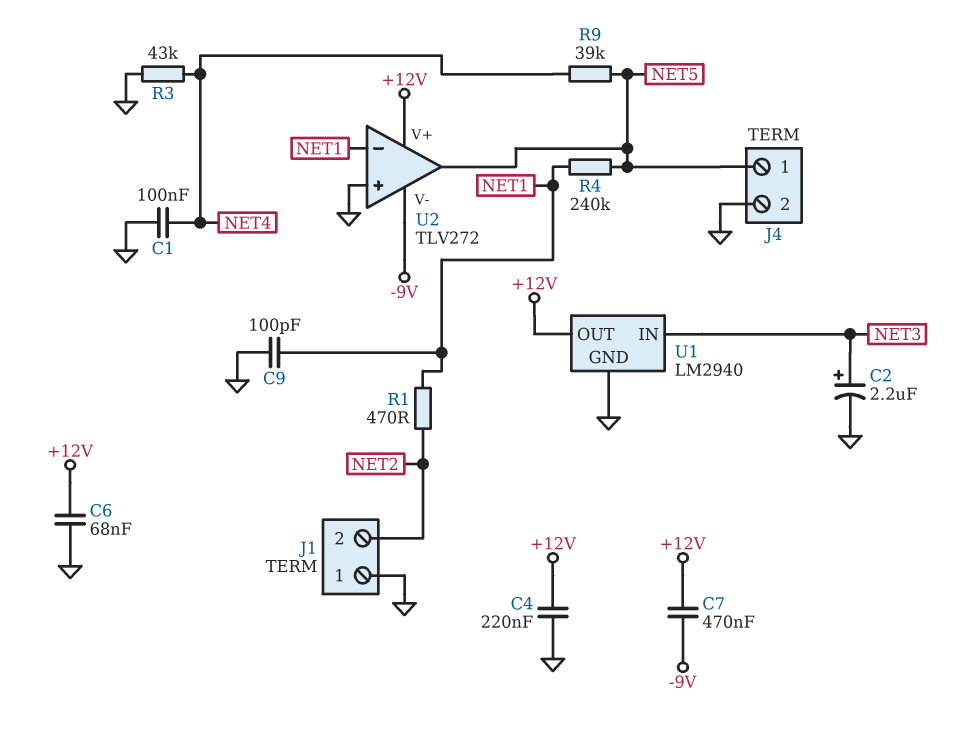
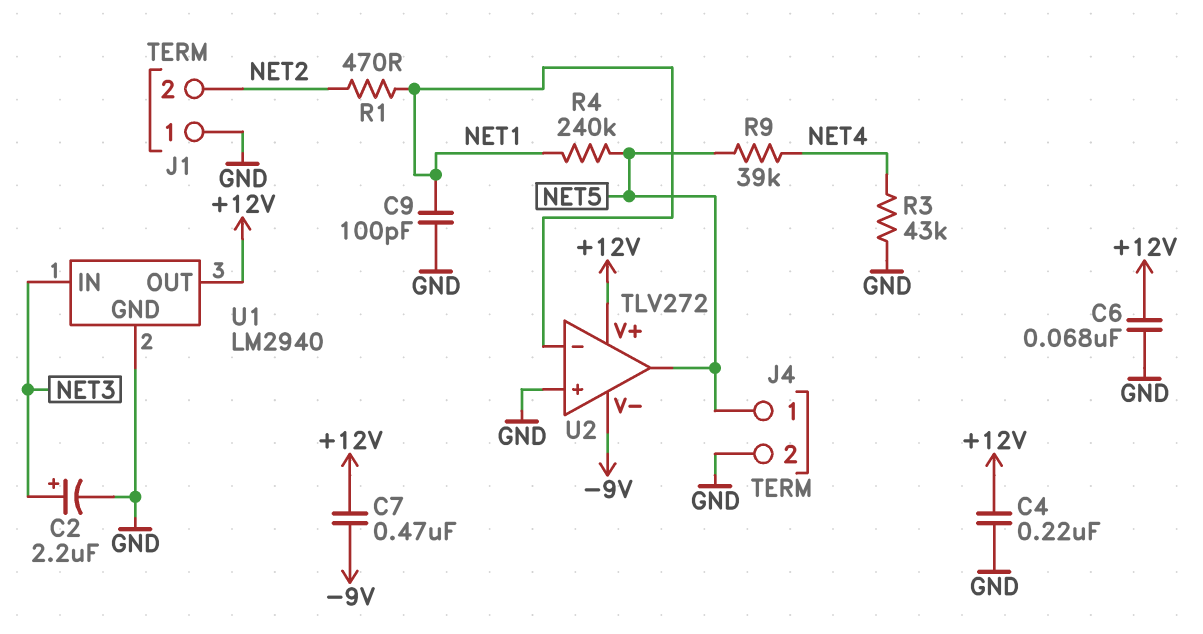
C1: 100nF (GND, NET4) -> none

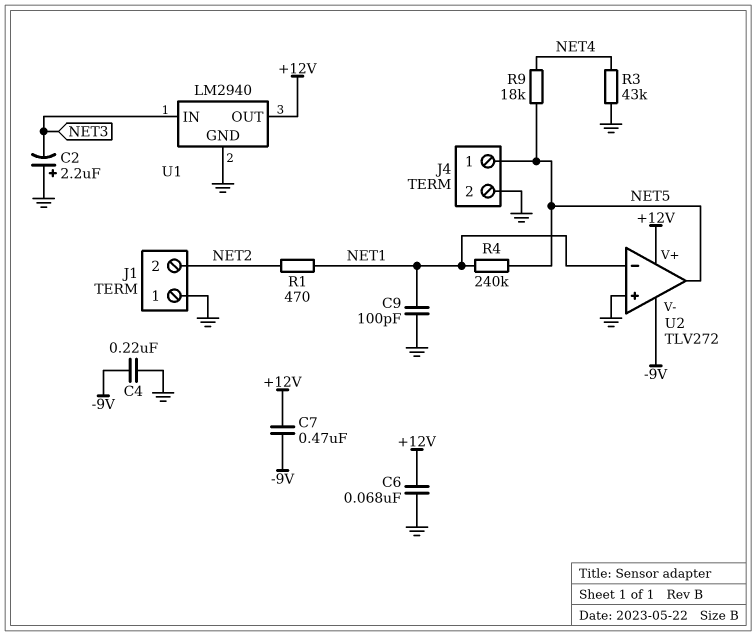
C2: 2.2uF (plus NET3, minus GND) -> 2.2uF (plus GND, minus NET3)
C4: 220nF (+12V, GND) -> 220nF (-9V, GND)
R9: 39k (NET4, NET5) -> 18k (NET4, NET5)

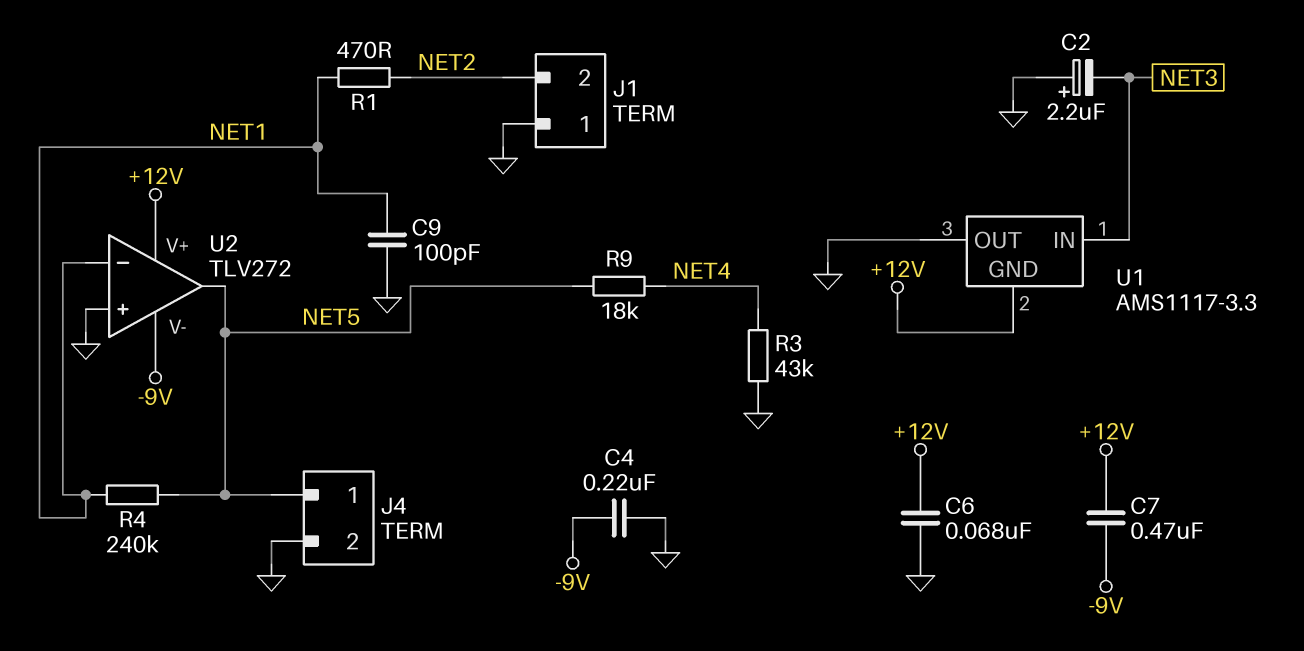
U1: LM2940 -> AMS1117-3.3
U1 pin GND: GND -> +12V
U1 pin OUT: +12V -> GND

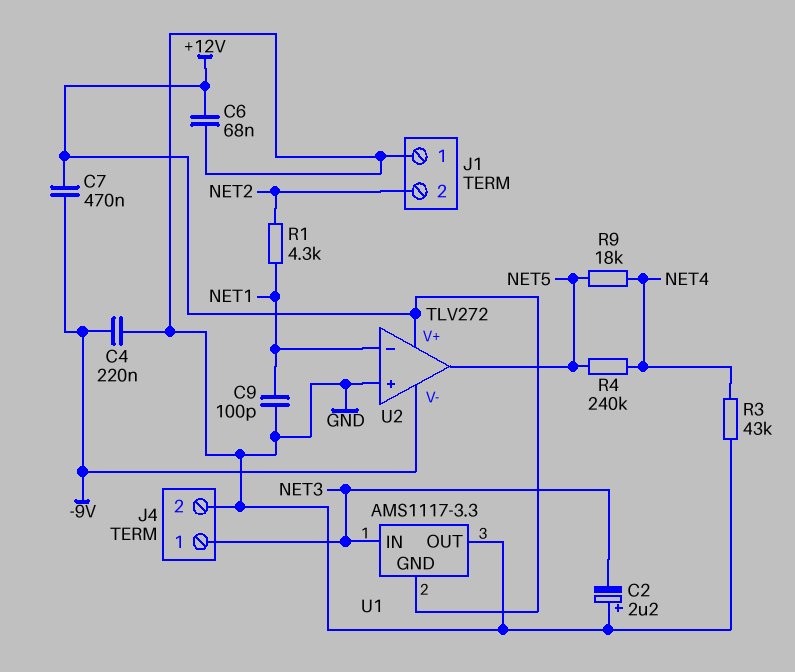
J4 pin 1: NET5 -> NET3
R1: 470 (NET1, NET2) -> 4.3k (NET1, NET2)
R4: 240k (NET1, NET5) -> 240k (NET4, NET5)

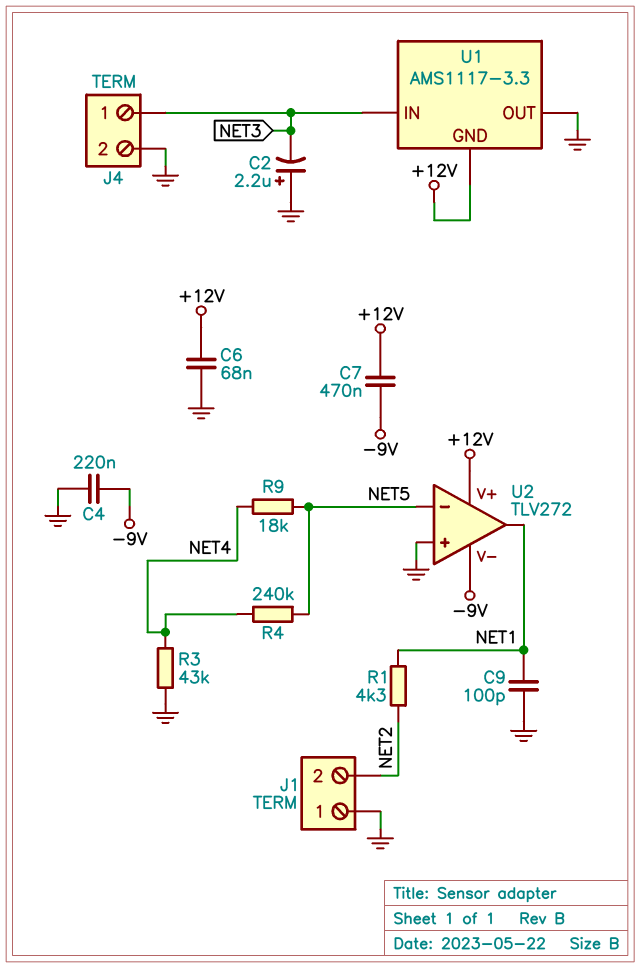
U2 pin in-: NET1 -> NET5
U2 pin out: NET5 -> NET1

